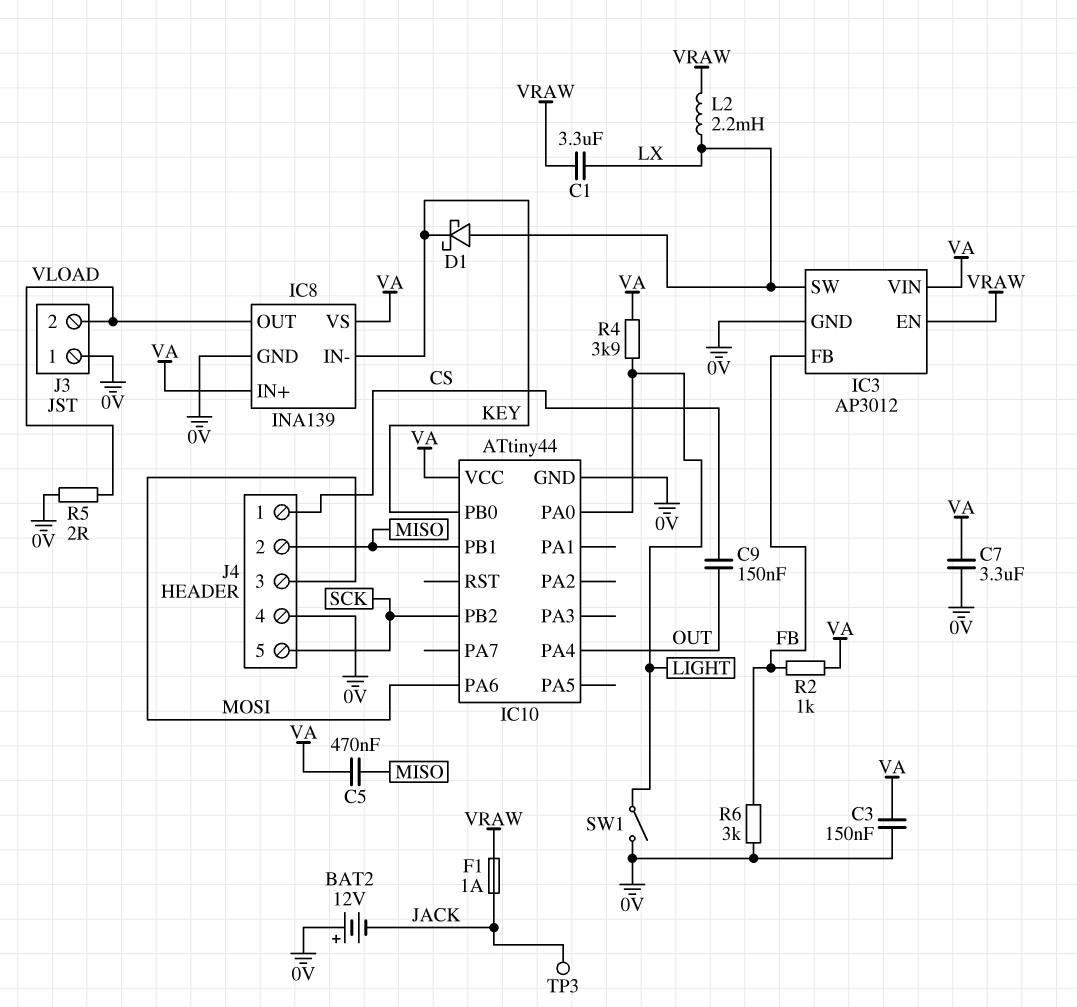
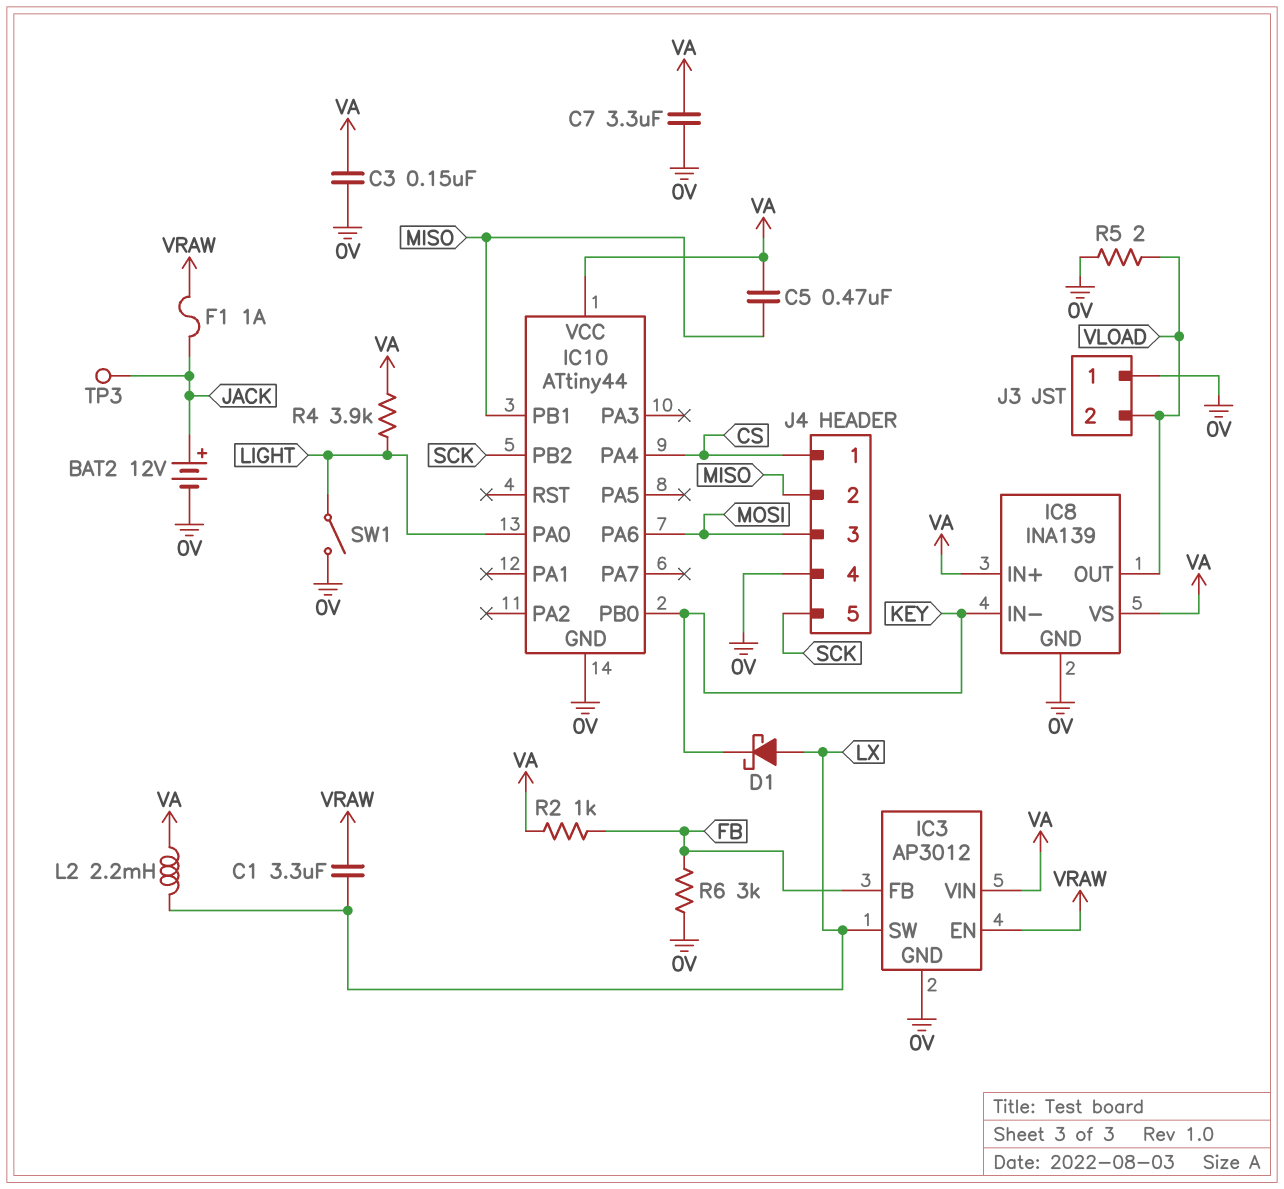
BAT2: 12V (plus 0V, minus JACK) -> 12V (plus JACK, minus 0V)
C9: 150nF (CS, OUT) -> none
IC10 pin PA4: OUT -> CS
L2: 2.2mH (LX, VRAW) -> 2.2mH (LX, VA)

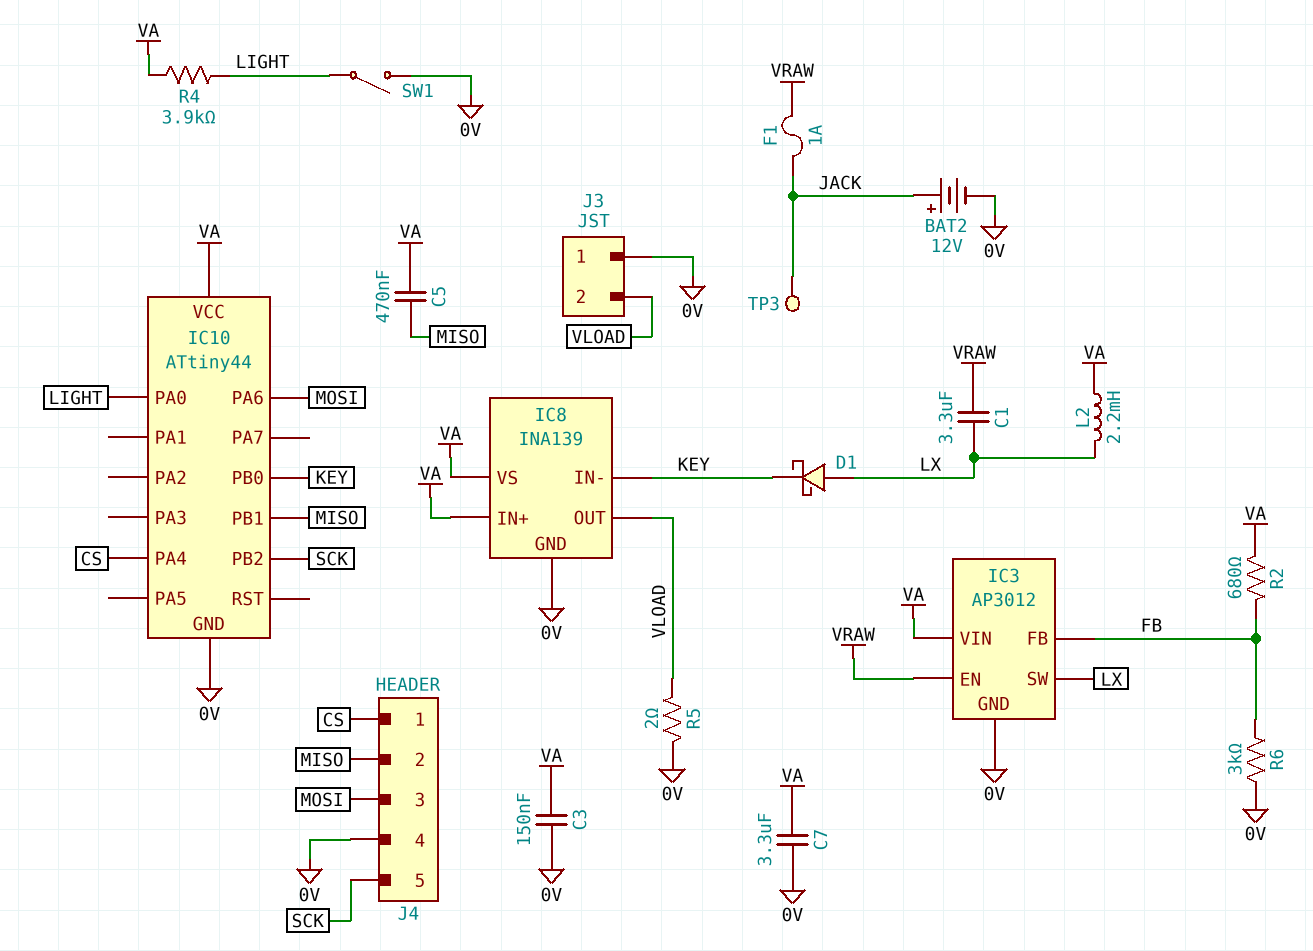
R2: 1k (FB, VA) -> 680 (FB, VA)

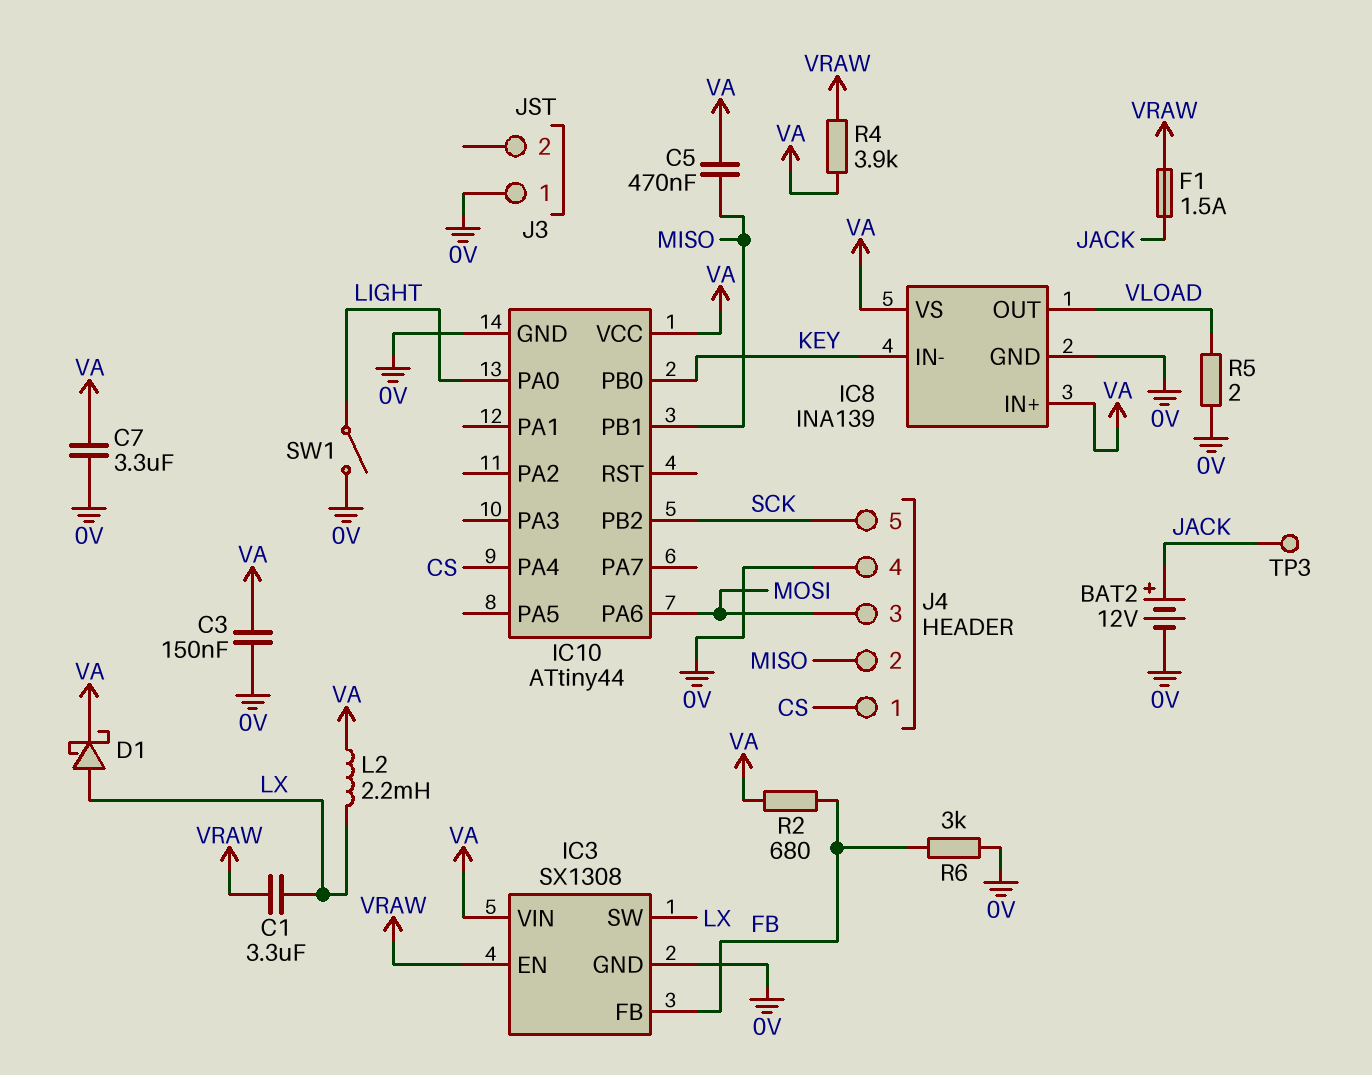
D1: schottky (A LX, K KEY) -> schottky (A LX, K VA)
F1: 1A (JACK, VRAW) -> 1.5A (JACK, VRAW)
IC3: AP3012 -> SX1308
J3 pin 2: VLOAD -> none
R4: 3.9k (LIGHT, VA) -> 3.9k (VA, VRAW)

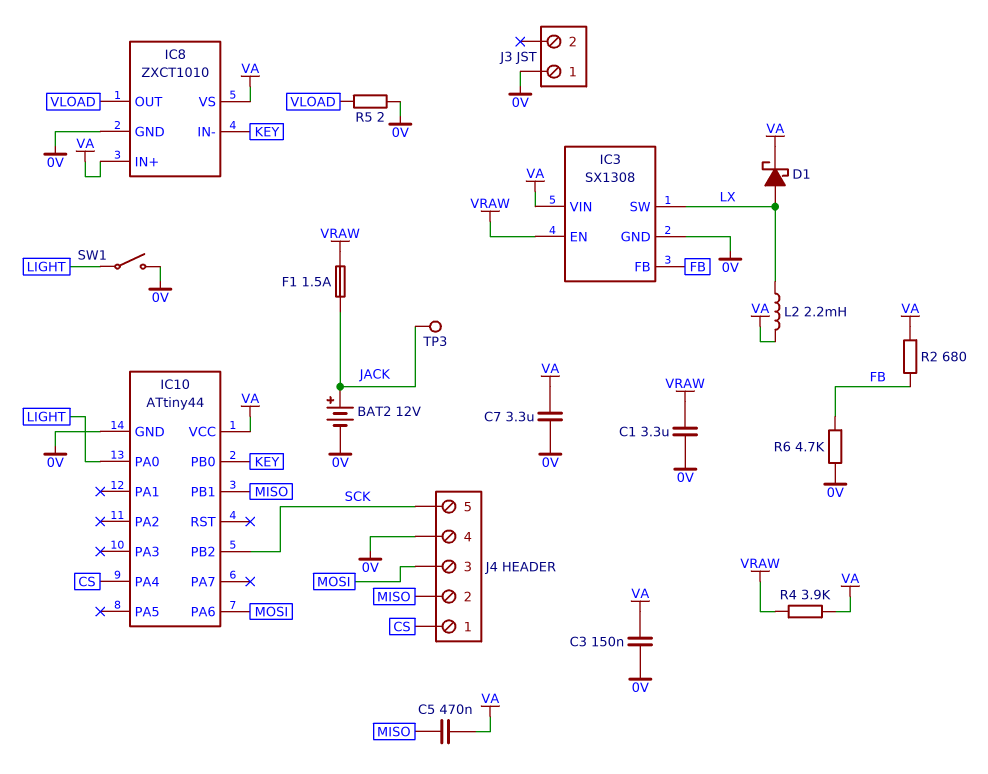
C1: 3.3uF (LX, VRAW) -> 3.3uF (0V, VRAW)
IC8: INA139 -> ZXCT1010
R6: 3k (0V, FB) -> 4.7k (0V, FB)

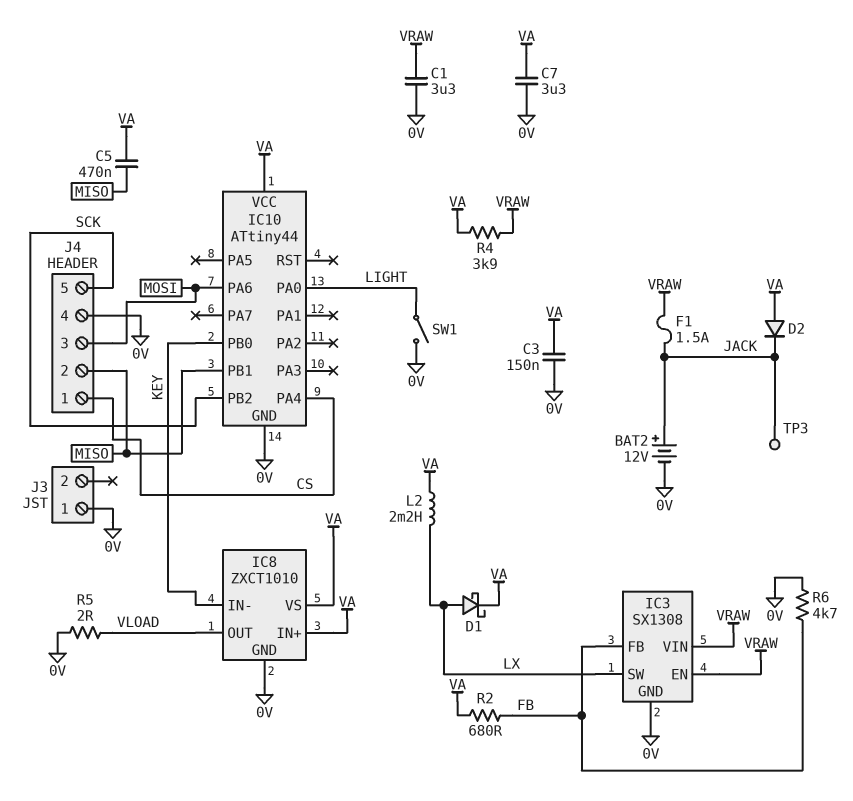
D2: none -> diode (A VA, K JACK)
IC3 pin VIN: VA -> VRAW

